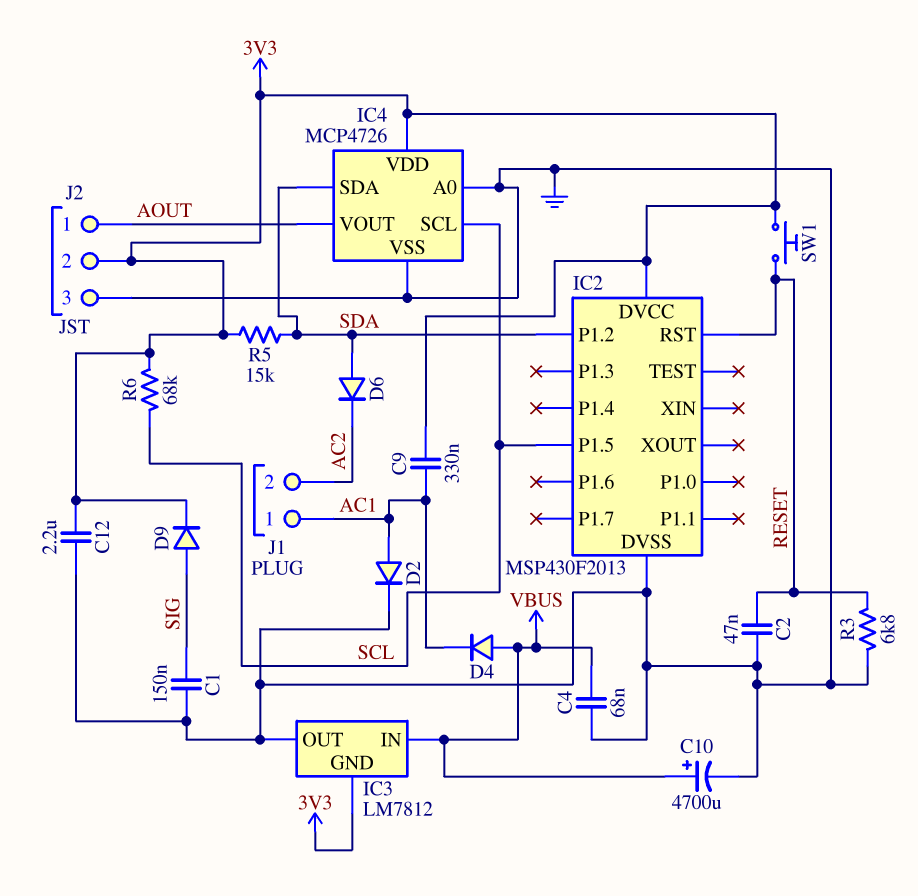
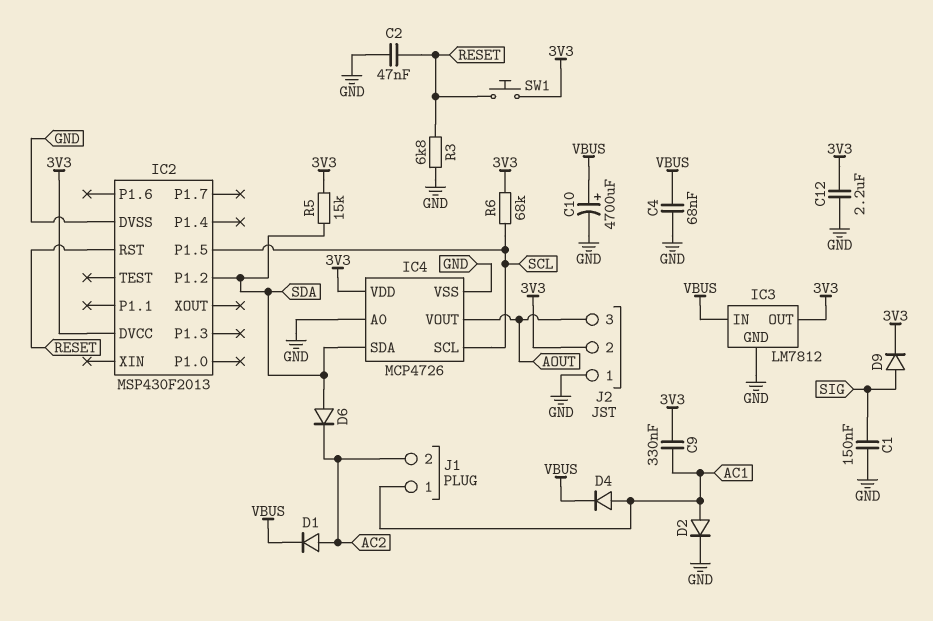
D1: none -> diode (A AC2, K VBUS)
D4: diode (A VBUS, K AC1) -> diode (A AC1, K VBUS)
IC3 pin GND: 3V3 -> GND
IC3 pin OUT: GND -> 3V3
J2 pin 1: AOUT -> GND
J2 pin 3: GND -> AOUT

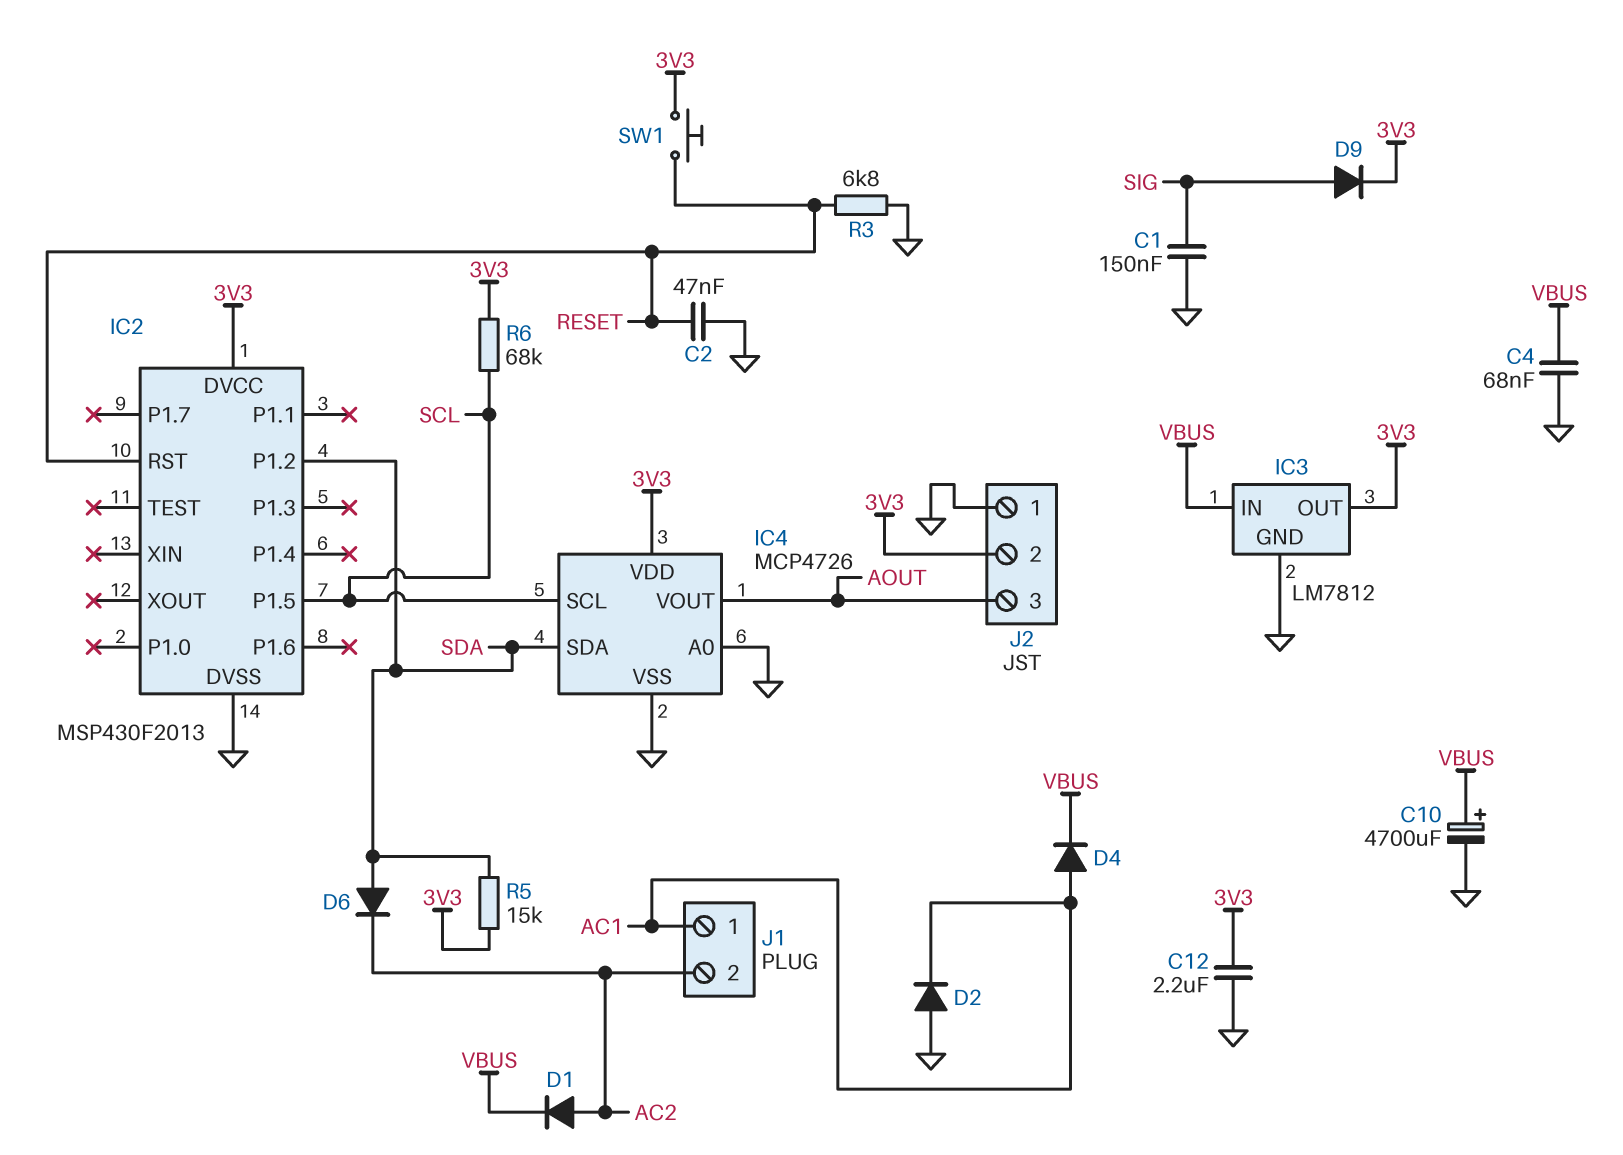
C9: 330nF (3V3, AC1) -> none
D2: diode (A AC1, K GND) -> diode (A GND, K AC1)

